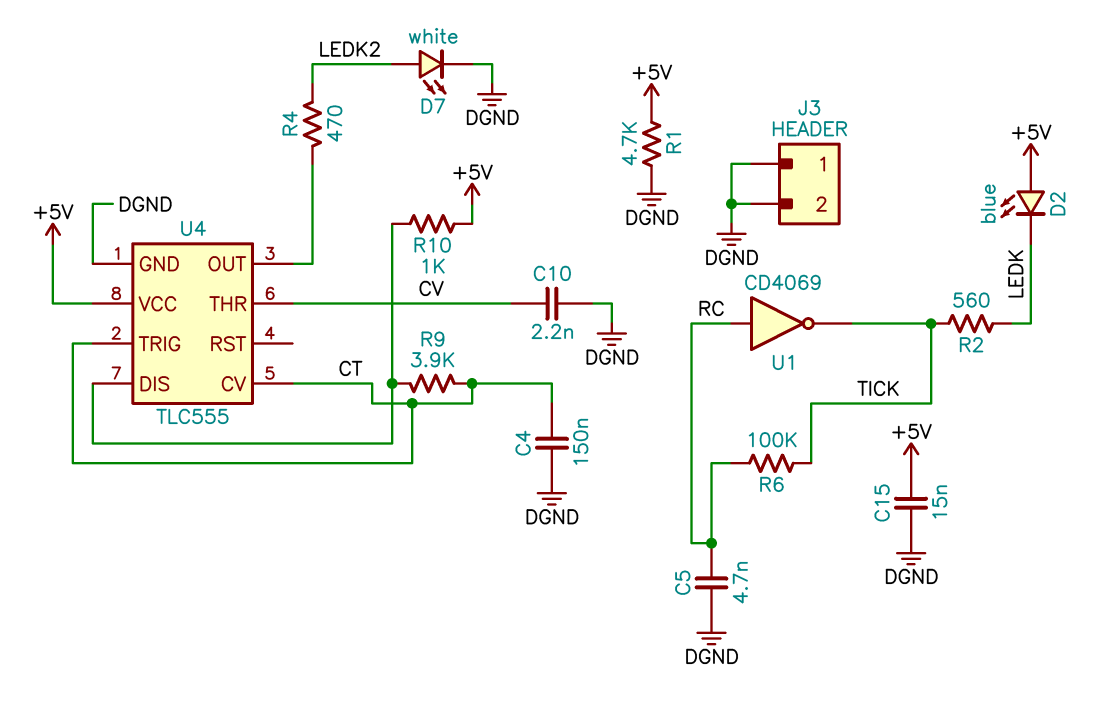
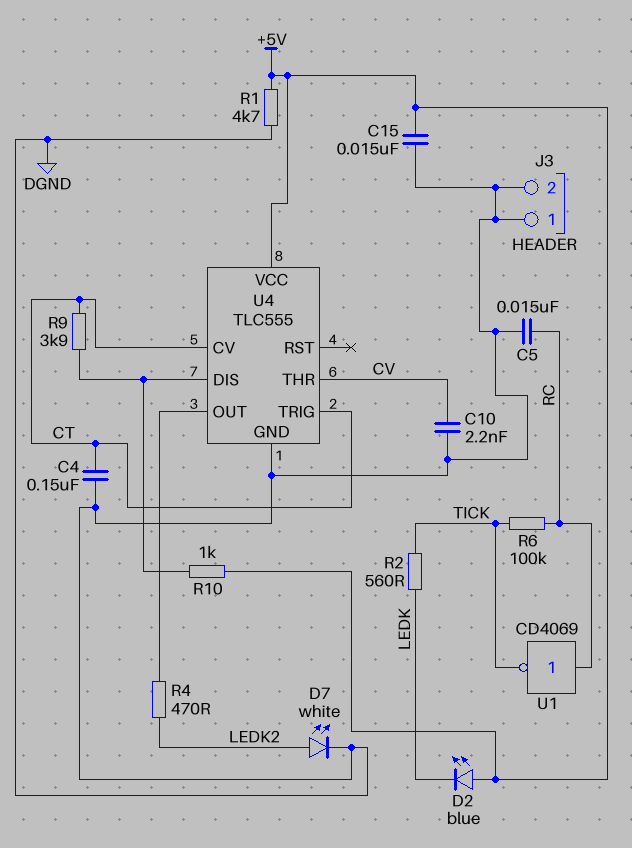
C5: 4.7nF (DGND, RC) -> 15nF (DGND, RC)

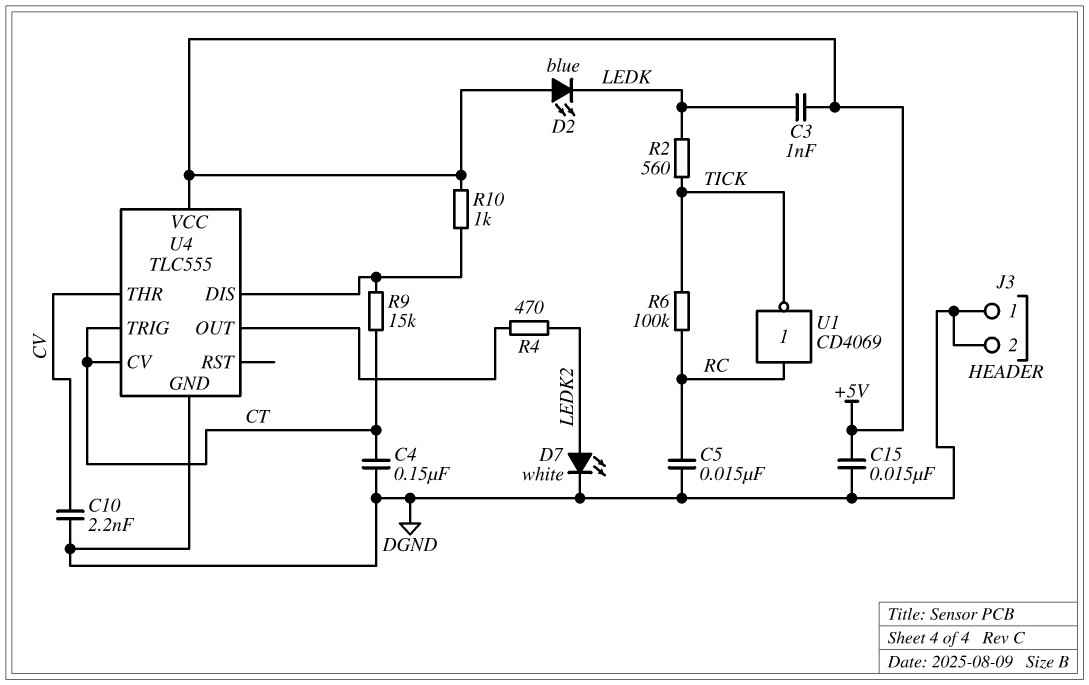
C3: none -> 1nF (+5V, LEDK)
R1: 4.7k (+5V, DGND) -> none
R9: 3.9k (CT, U4/DIS) -> 15k (CT, U4/DIS)

